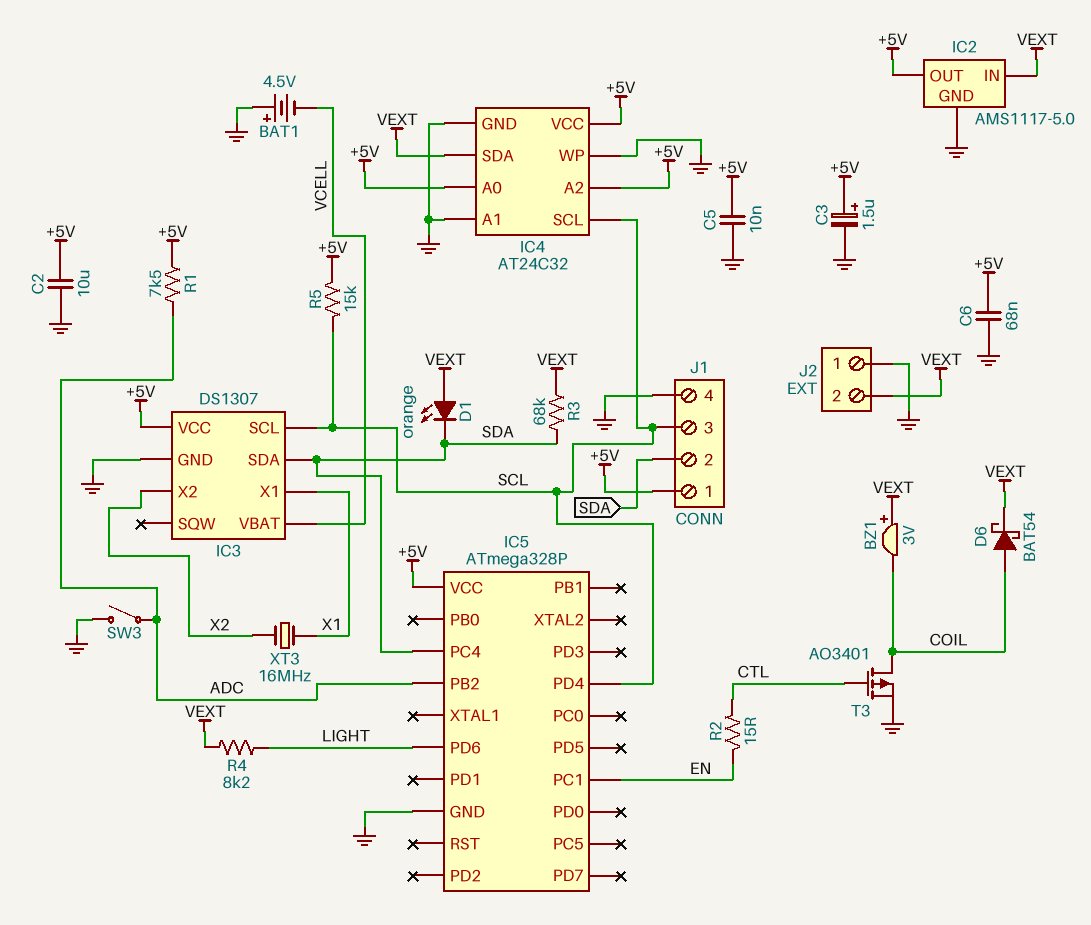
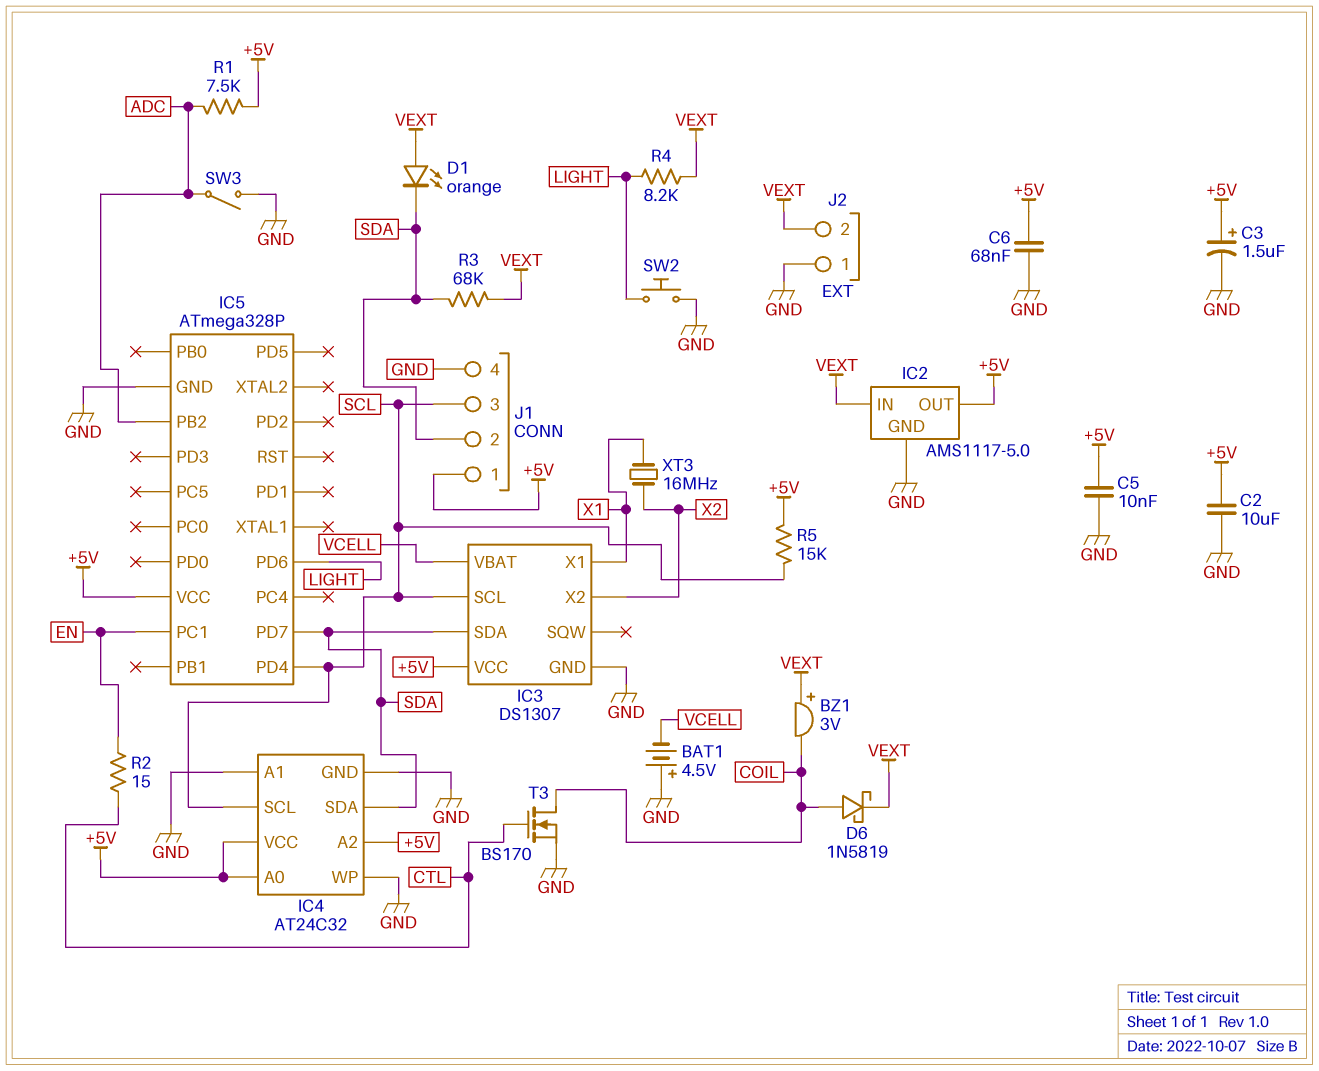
D6: schottky BAT54 (A COIL, K VEXT) -> schottky 1N5819 (A COIL, K VEXT)
IC4 pin SDA: VEXT -> SDA
IC5 pin PC4: SDA -> none
IC5 pin PD7: none -> SDA
SW2: none -> button (GND, LIGHT)
T3: PMOS AO3401 (G CTL, D COIL, S GND) -> NMOS BS170 (G CTL, D COIL, S GND)

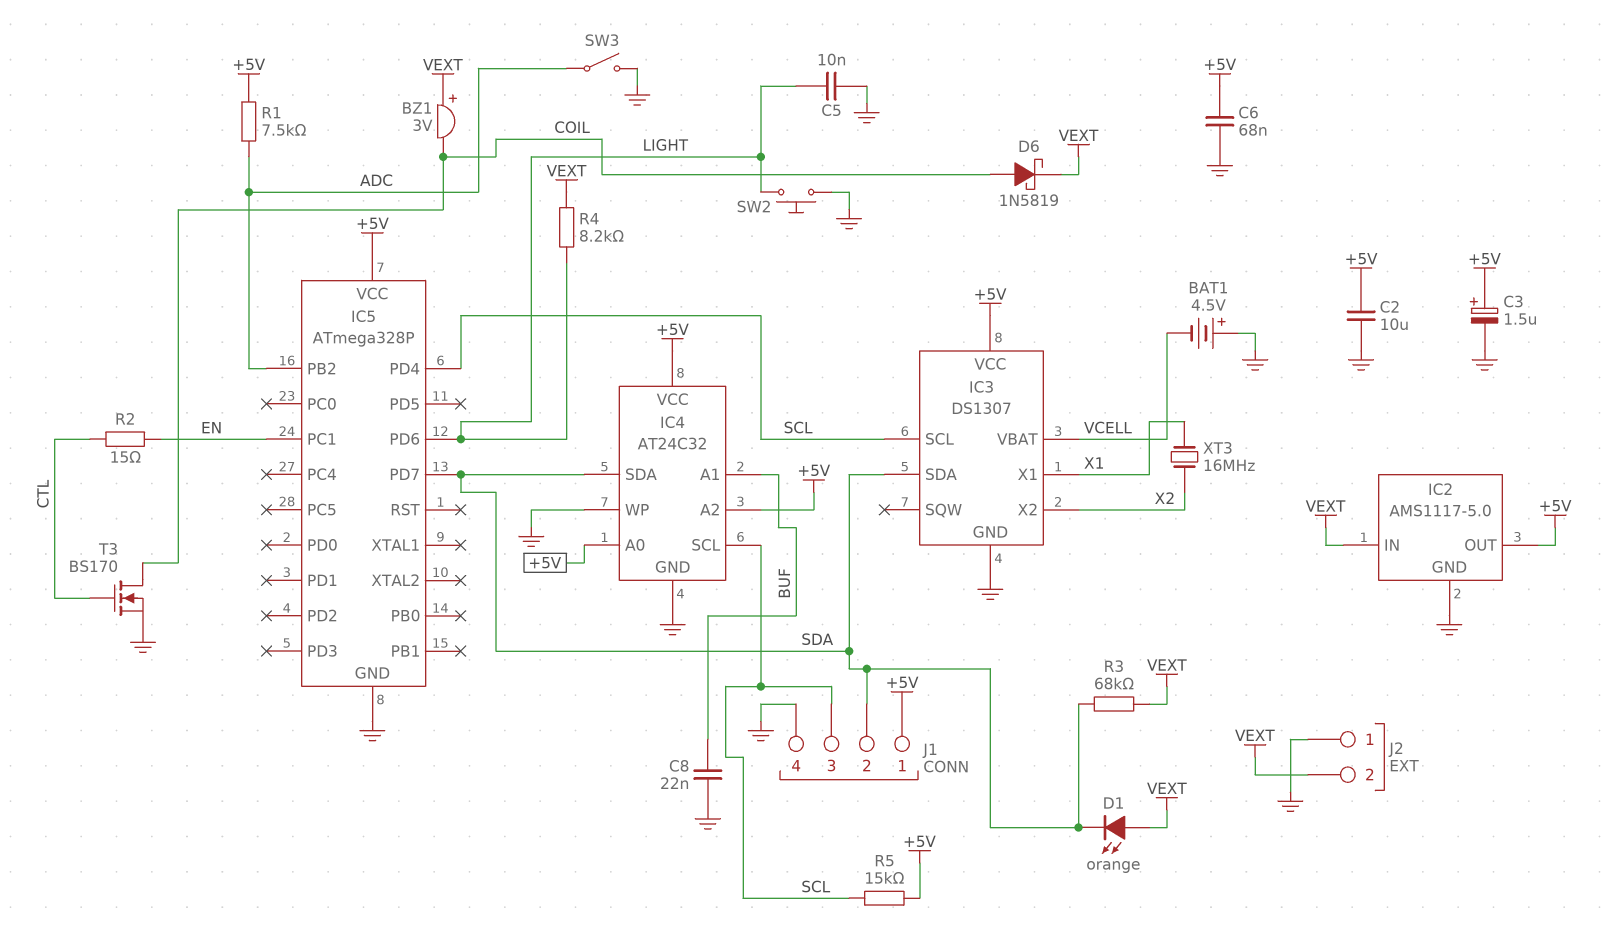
C5: 10nF (+5V, GND) -> 10nF (GND, LIGHT)
C8: none -> 22nF (BUF, GND)
IC4 pin A1: GND -> BUF

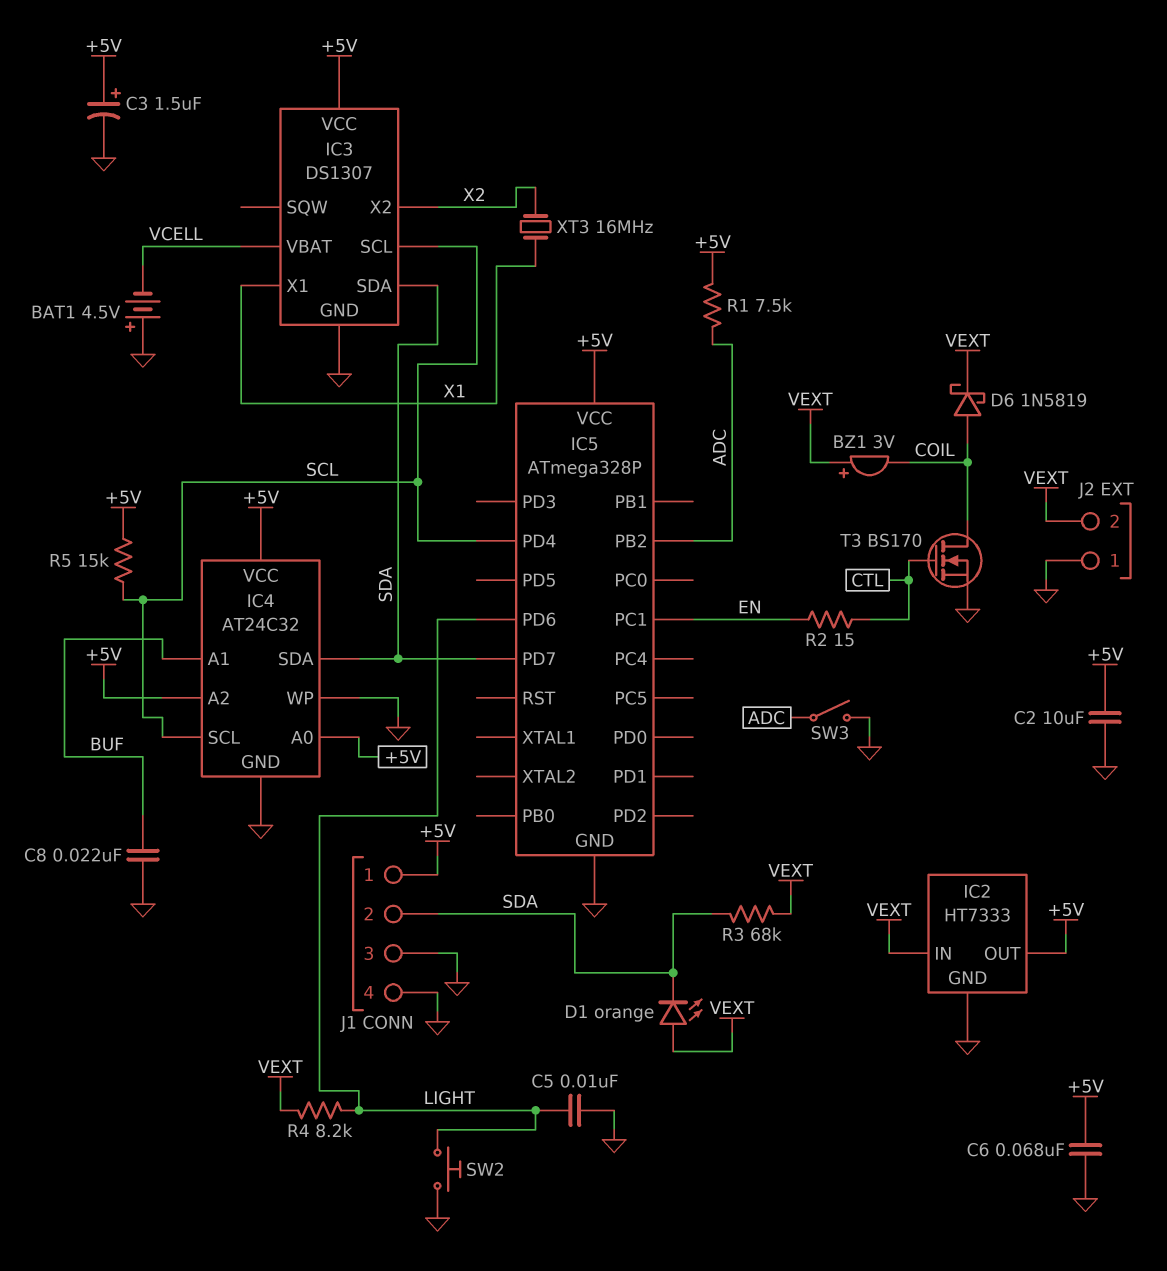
IC2: AMS1117-5.0 -> HT7333
J1 pin 3: SCL -> GND

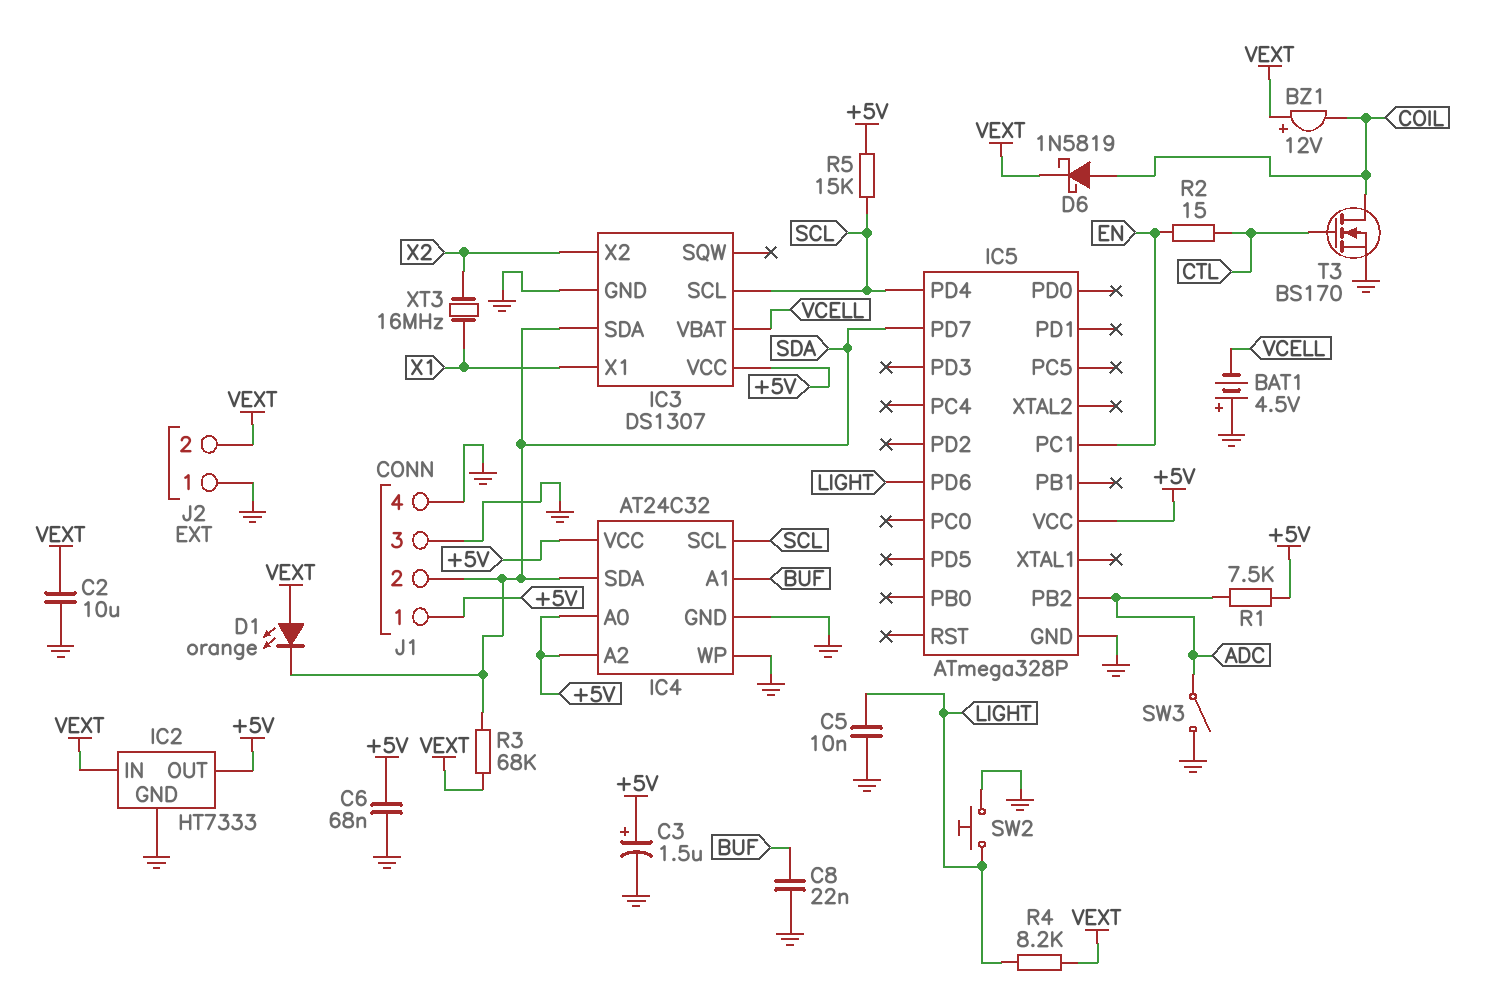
BZ1: buzzer 3V (plus VEXT, minus COIL) -> buzzer 12V (plus VEXT, minus COIL)
C2: 10uF (+5V, GND) -> 10uF (GND, VEXT)

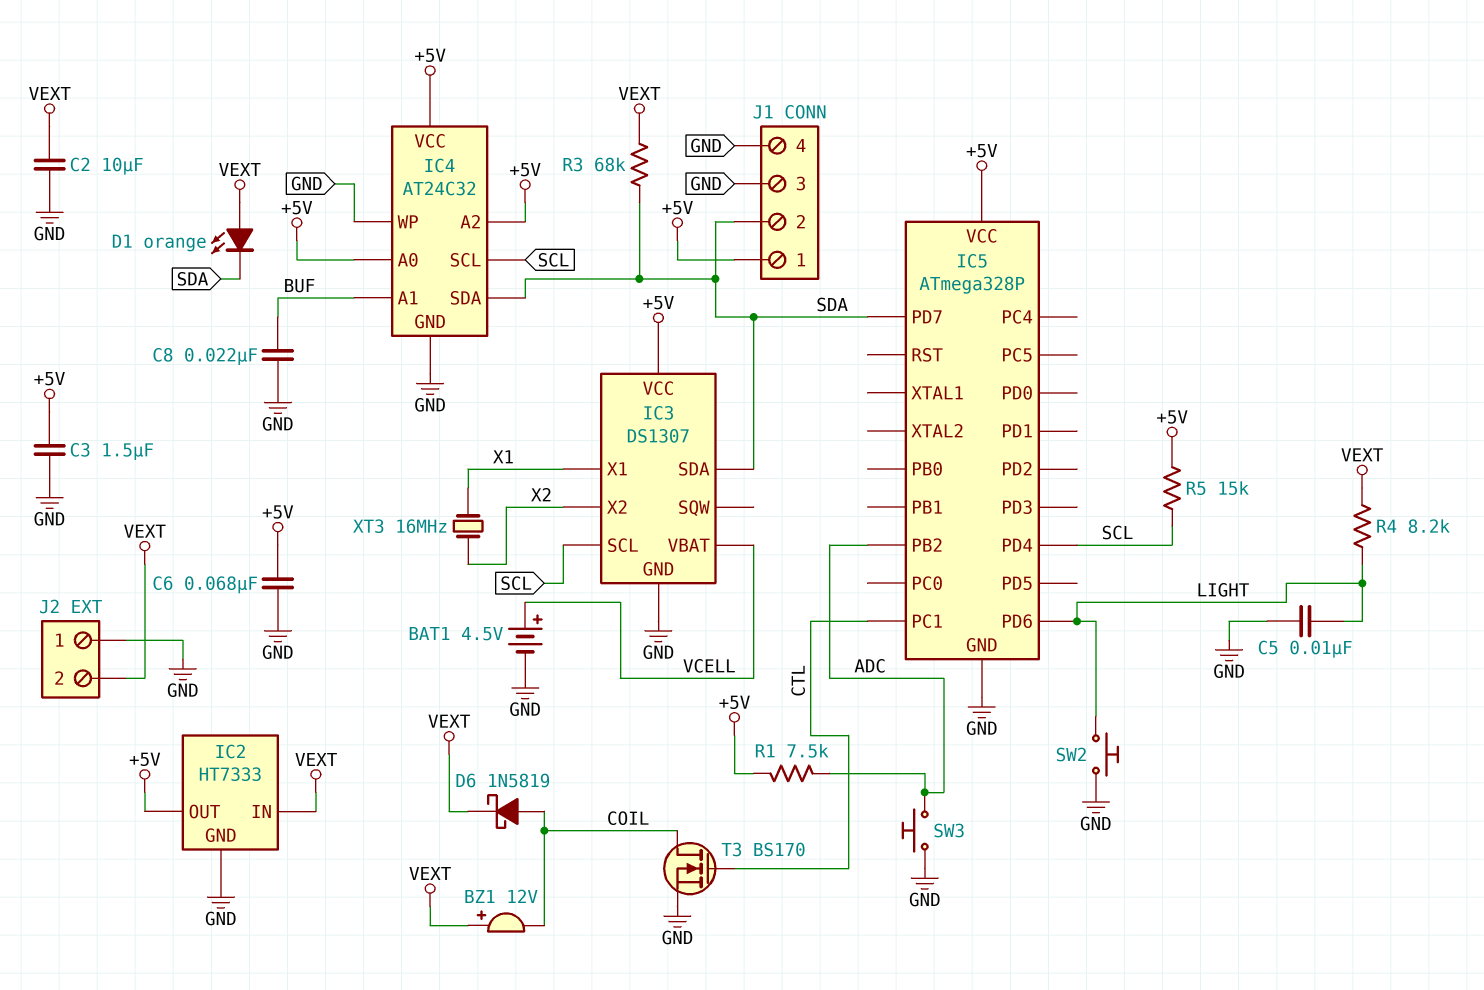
BAT1: 4.5V (plus GND, minus VCELL) -> 4.5V (plus VCELL, minus GND)
C3: 1.5uF (plus +5V, minus GND) -> 1.5uF (+5V, GND)
IC5 pin PC1: EN -> CTL
R2: 15 (CTL, EN) -> none
SW3: switch (ADC, GND) -> button (ADC, GND)

